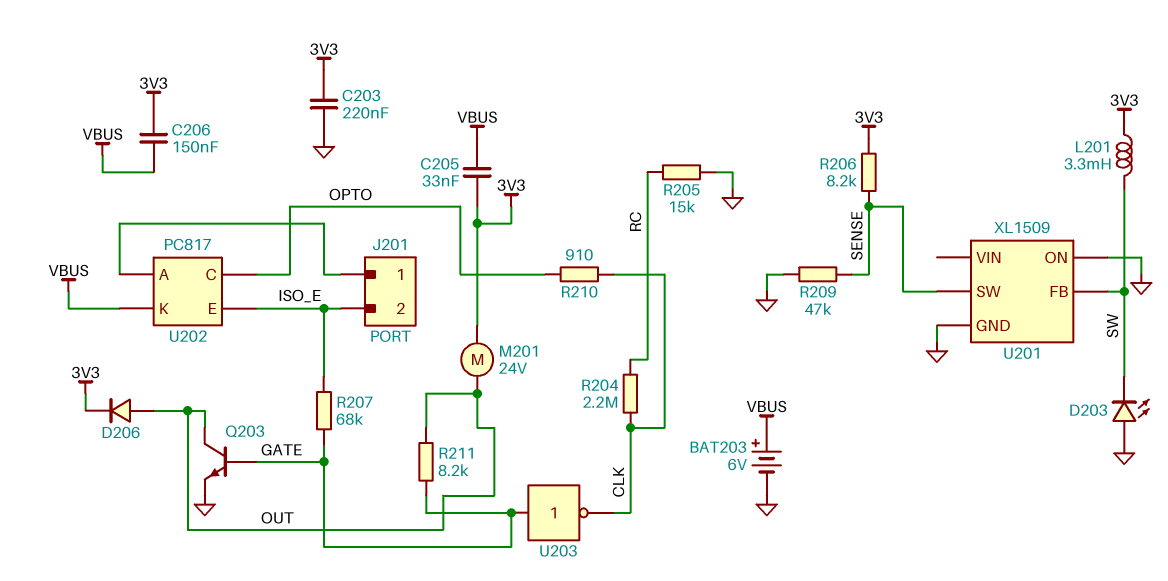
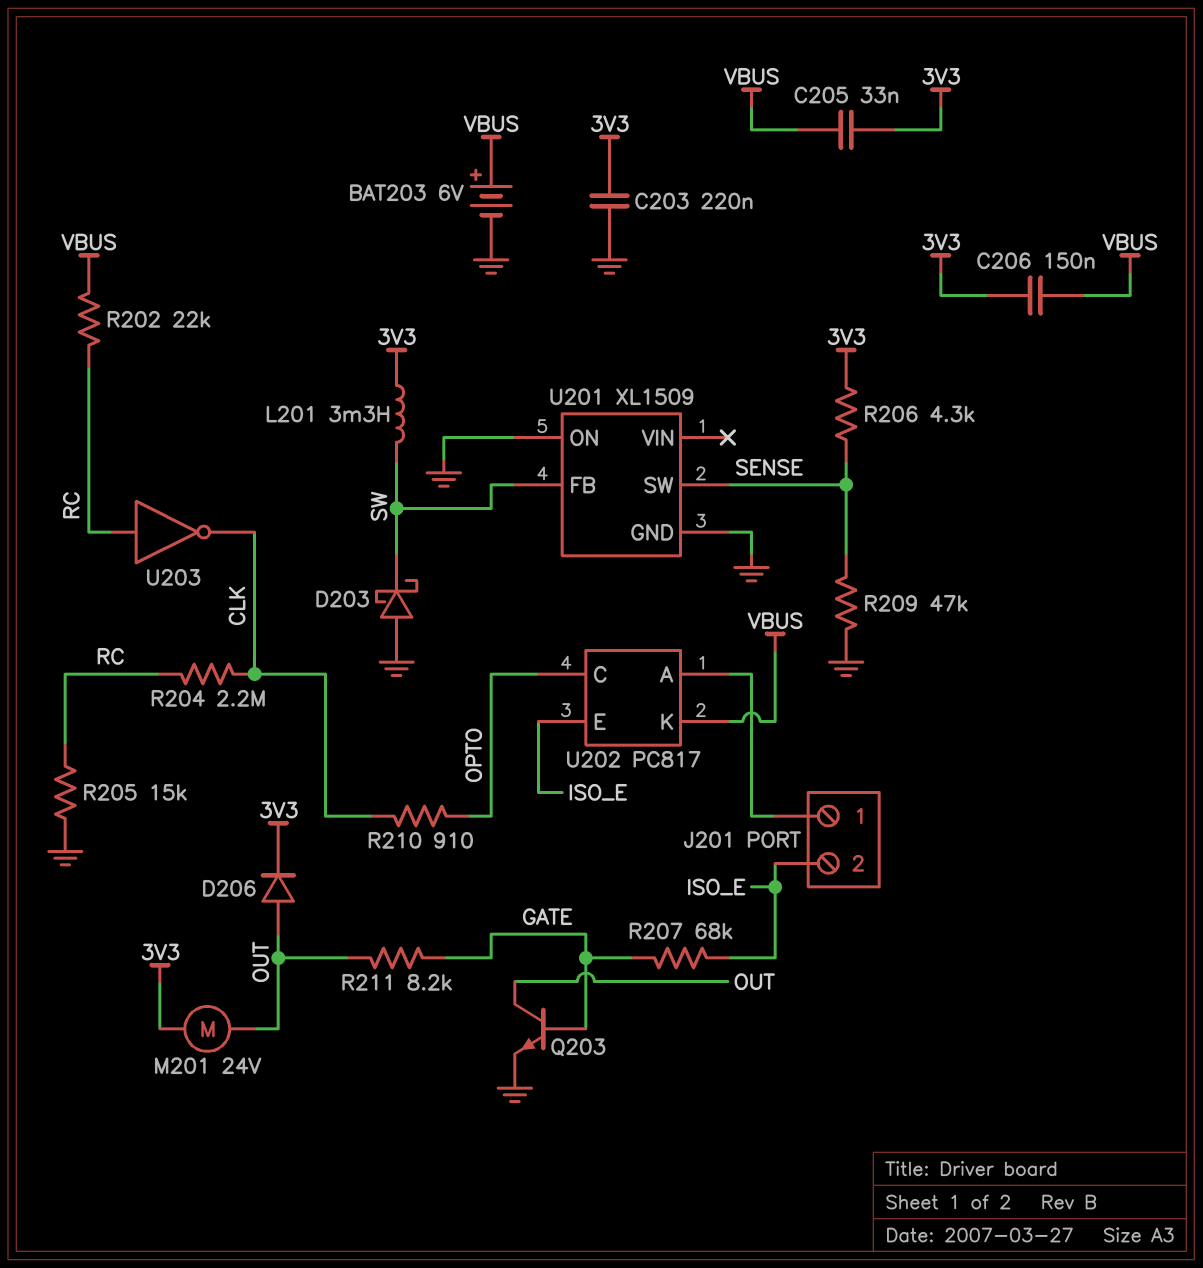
D203: LED (A GND, K SW) -> schottky (A GND, K SW)
R202: none -> 22k (RC, VBUS)
R206: 8.2k (3V3, SENSE) -> 4.3k (3V3, SENSE)
U203: NOT (in GATE, out CLK) -> NOT (in RC, out CLK)

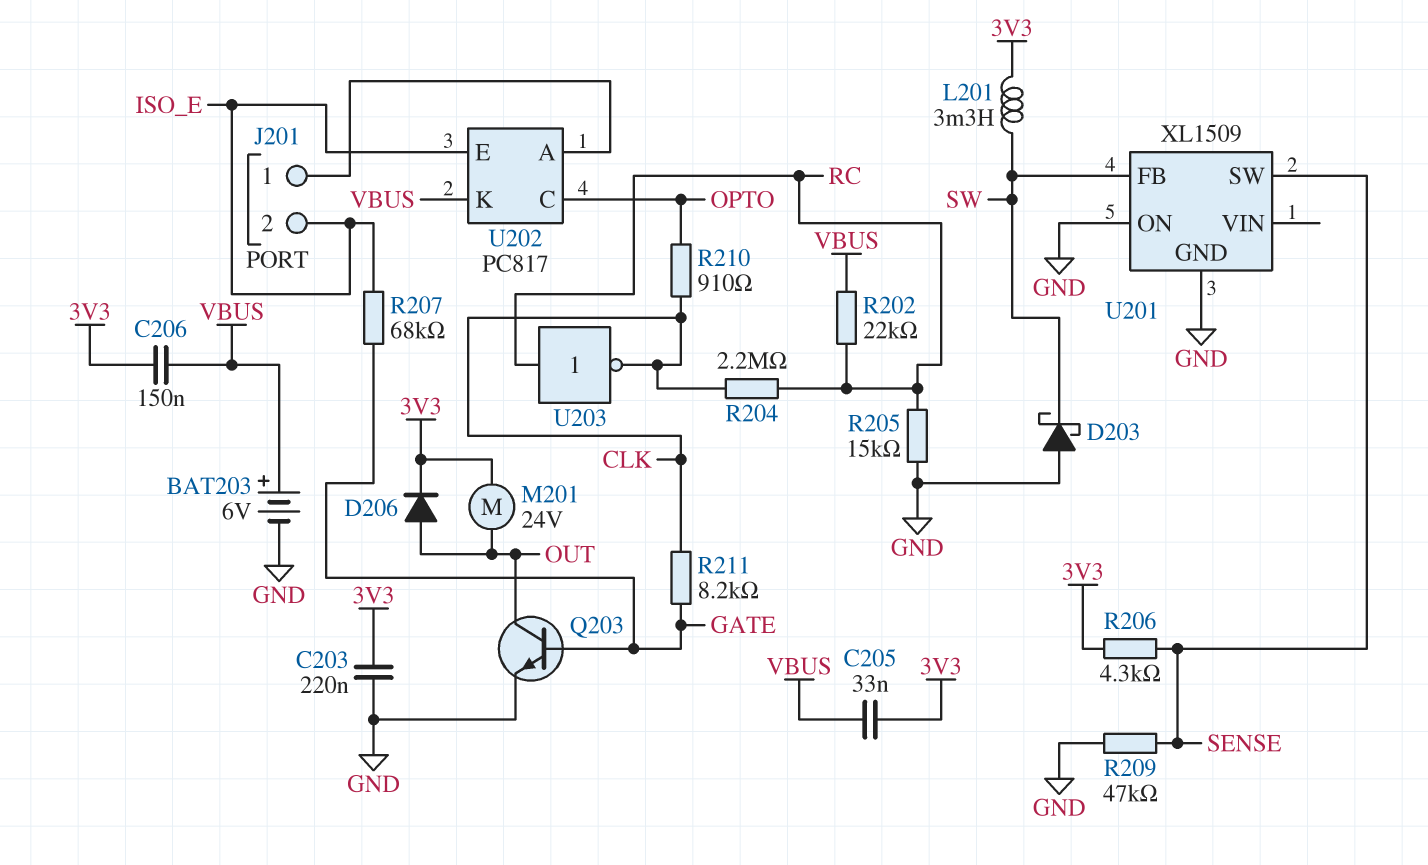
R211: 8.2k (GATE, OUT) -> 8.2k (CLK, GATE)

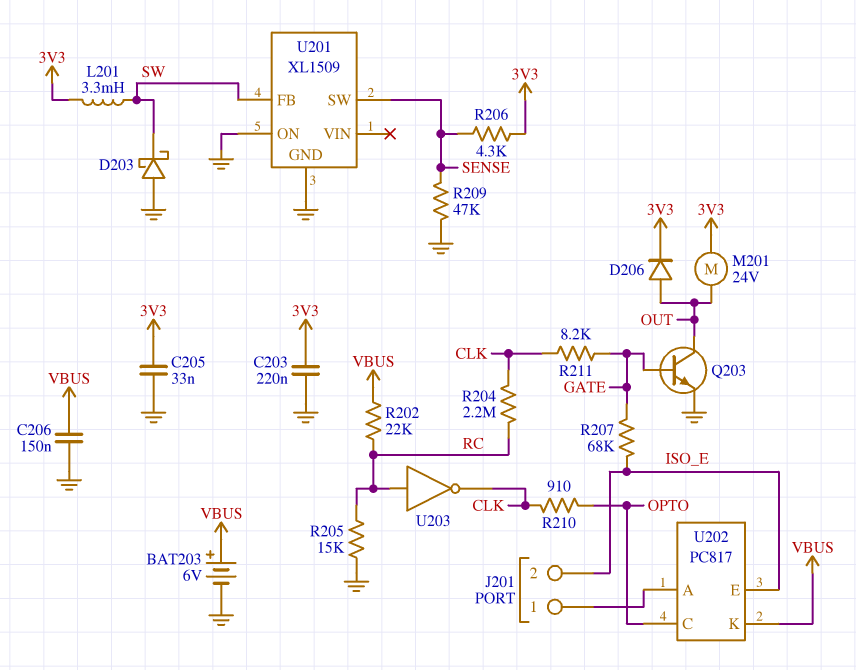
C205: 33nF (3V3, VBUS) -> 33nF (3V3, GND)
C206: 150nF (3V3, VBUS) -> 150nF (GND, VBUS)

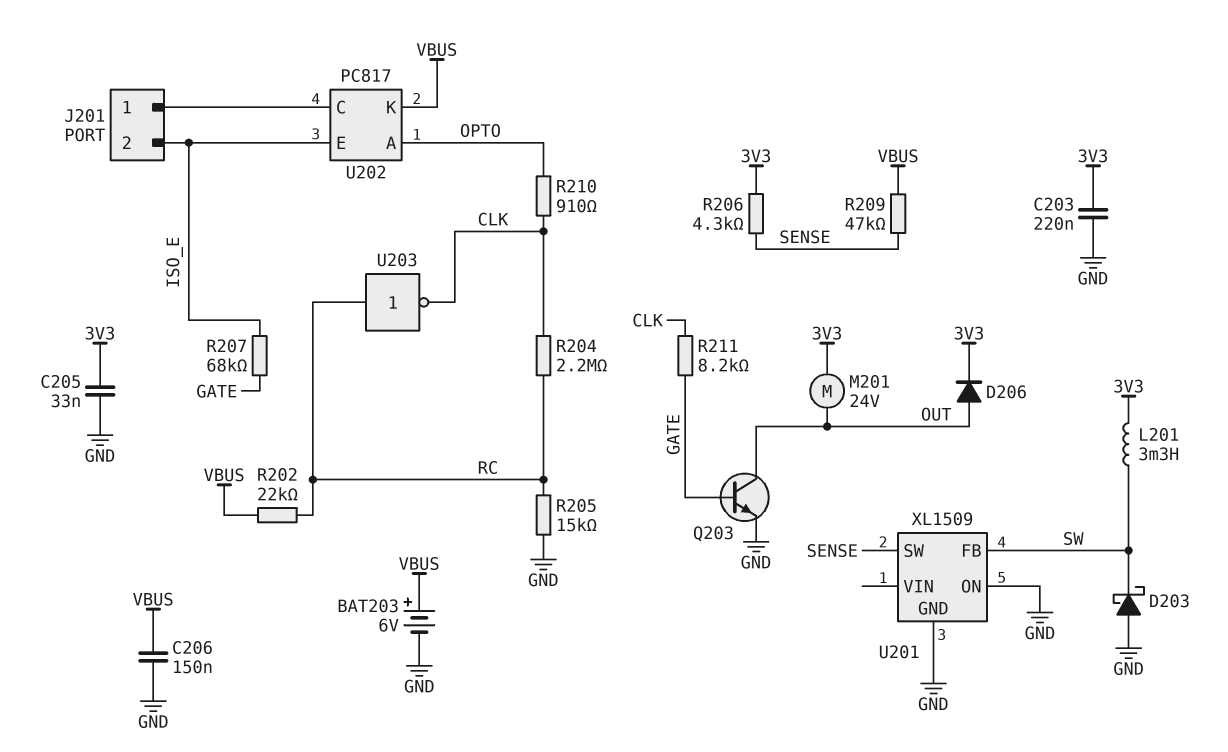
R209: 47k (GND, SENSE) -> 47k (SENSE, VBUS)
U202 pin A: J201/1 -> OPTO
U202 pin C: OPTO -> J201/1

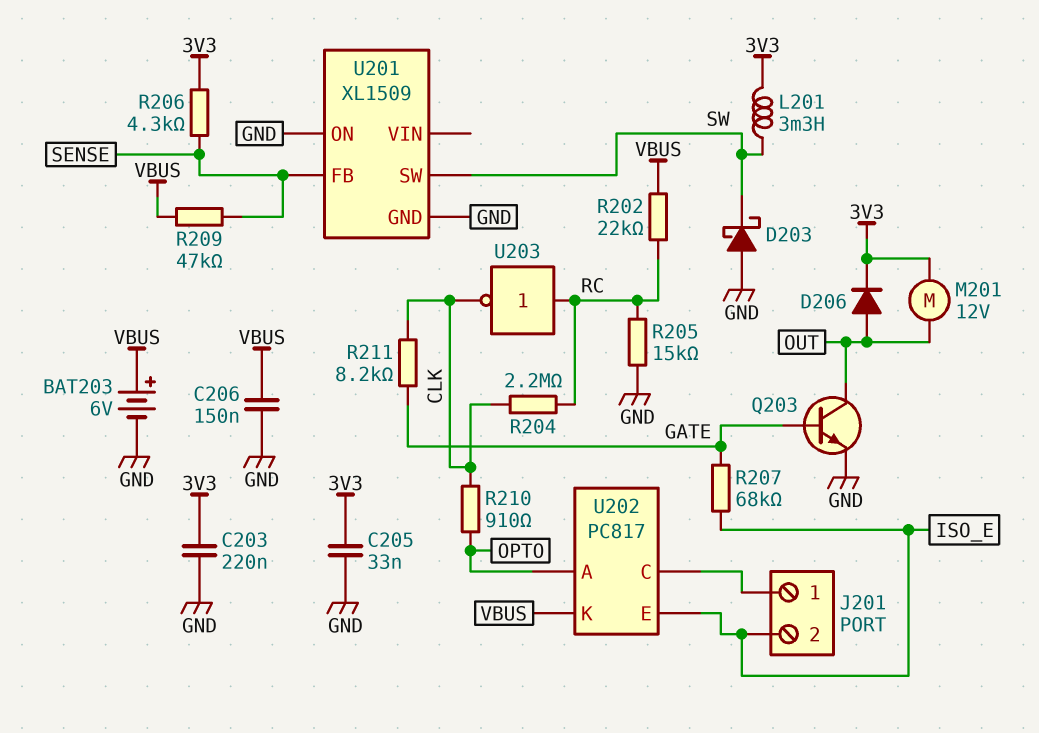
M201: motor 24V (3V3, OUT) -> motor 12V (3V3, OUT)
U201 pin FB: SW -> SENSE
U201 pin SW: SENSE -> SW

